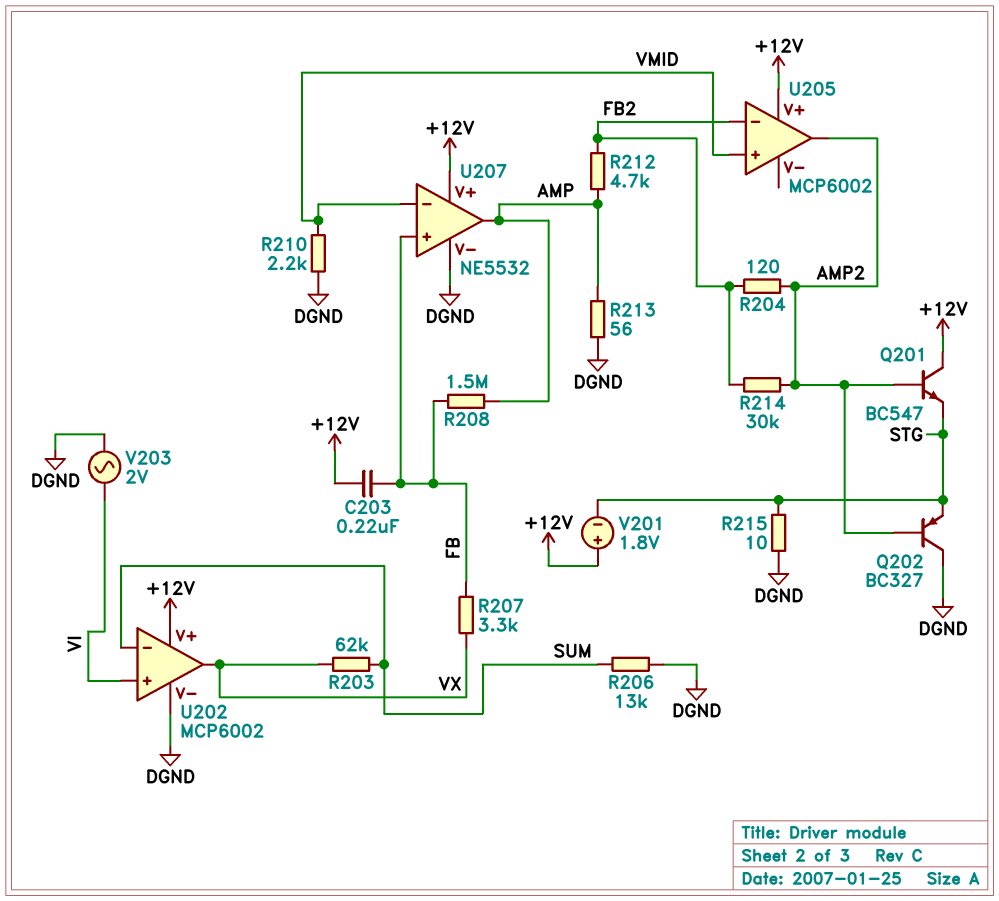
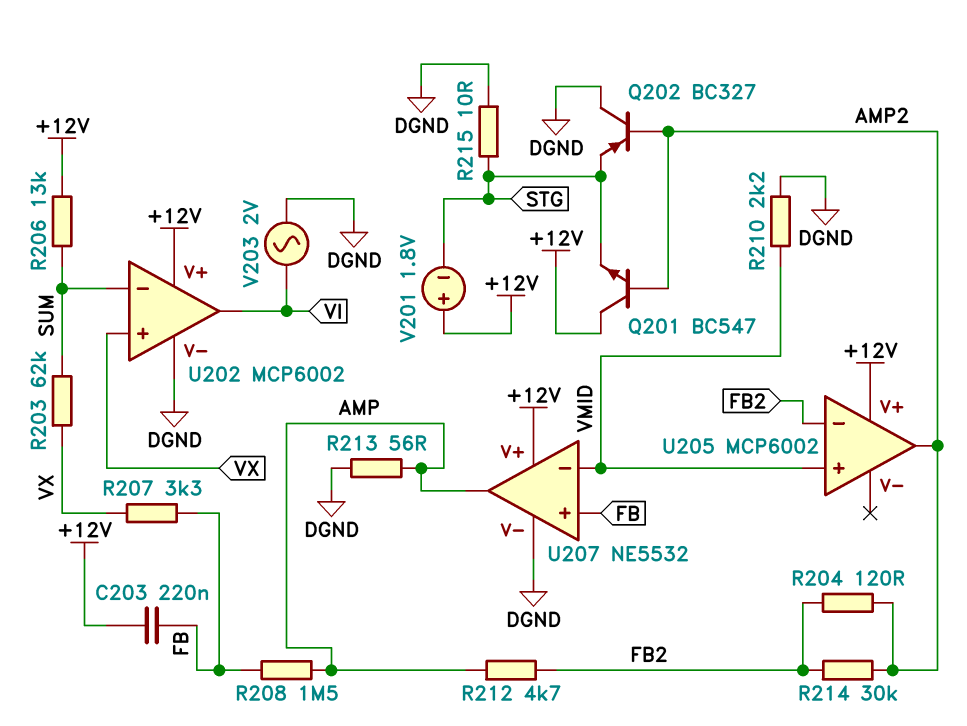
R206: 13k (DGND, SUM) -> 13k (+12V, SUM)
U202 pin in+: VI -> VX
U202 pin out: VX -> VI

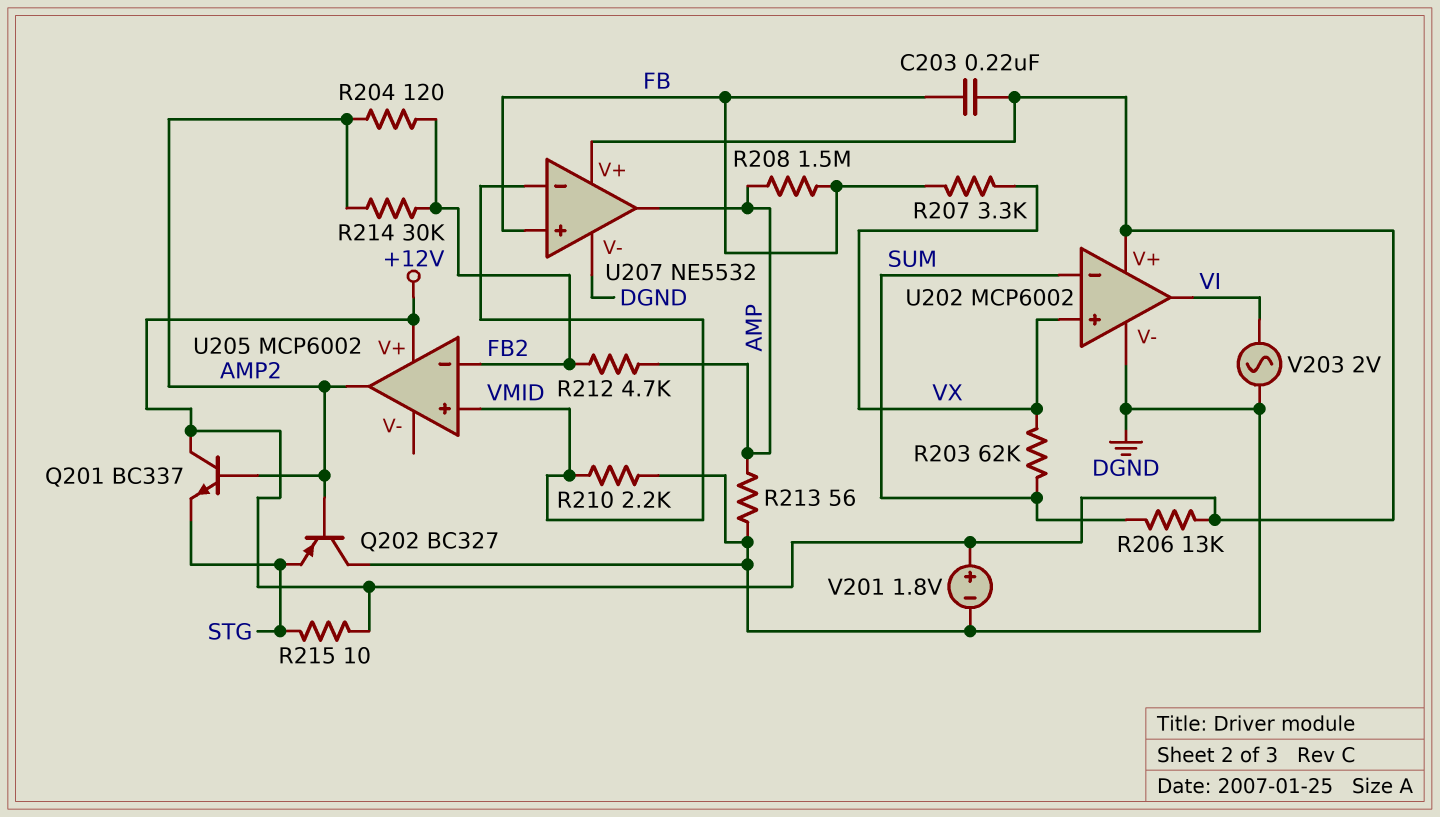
Q201: NPN BC547 (B AMP2, C +12V, E STG) -> NPN BC337 (B AMP2, C +12V, E STG)
R215: 10 (DGND, STG) -> 10 (+12V, STG)
V201: 1.8V (plus +12V, minus STG) -> 1.8V (plus +12V, minus DGND)

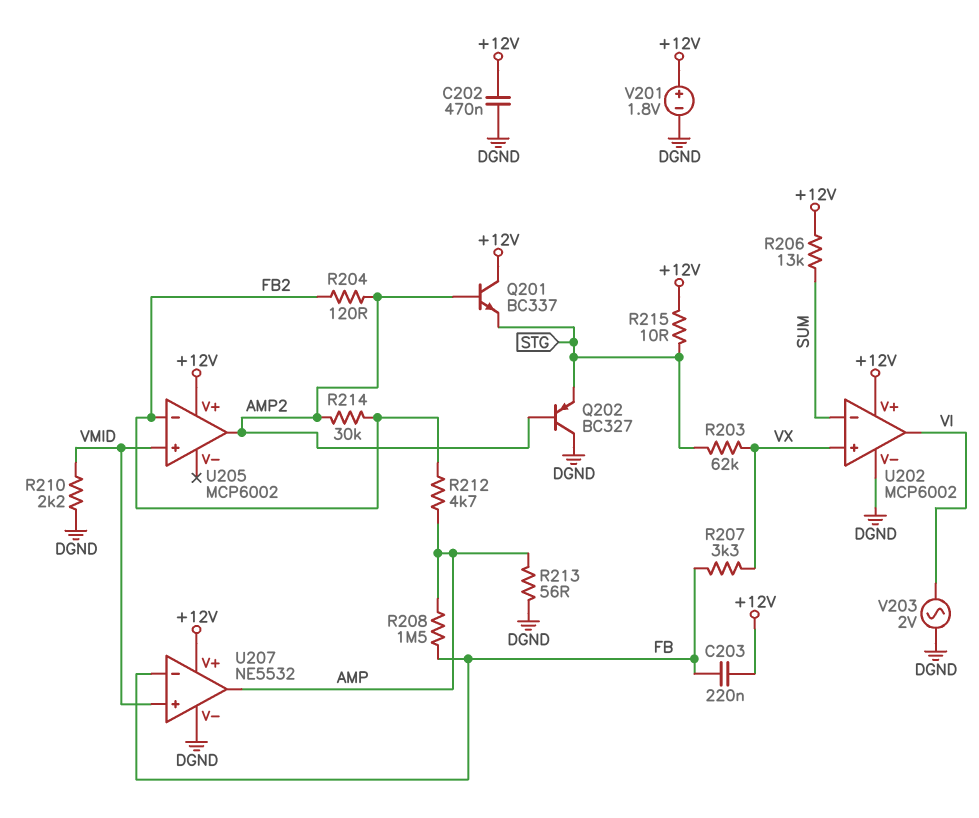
C202: none -> 470nF (+12V, DGND)
R203: 62k (SUM, VX) -> 62k (STG, VX)
U207 pin in+: FB -> VMID
U207 pin in-: VMID -> FB

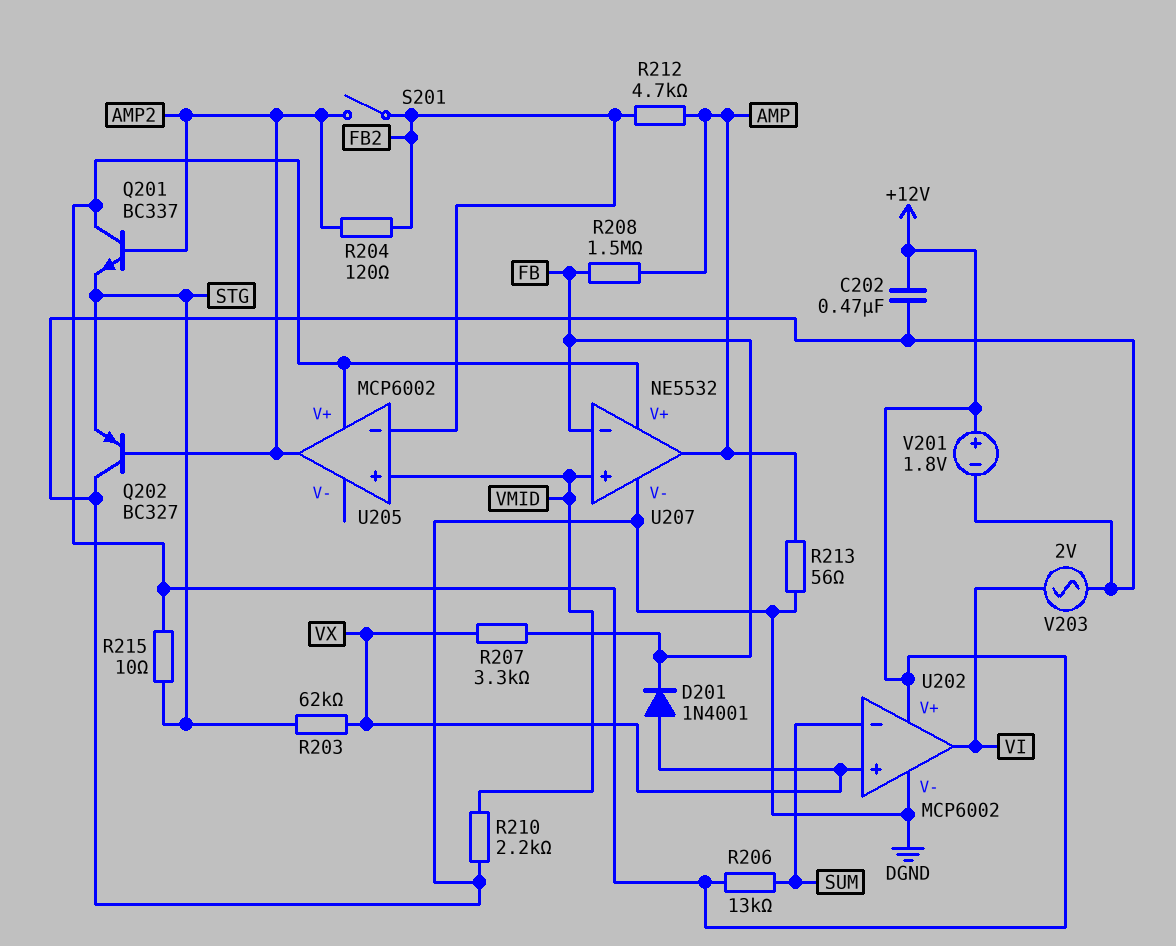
C203: 220nF (+12V, FB) -> none
D201: none -> diode 1N4001 (A VX, K FB)
R214: 30k (AMP2, FB2) -> none
S201: none -> switch (AMP2, FB2)

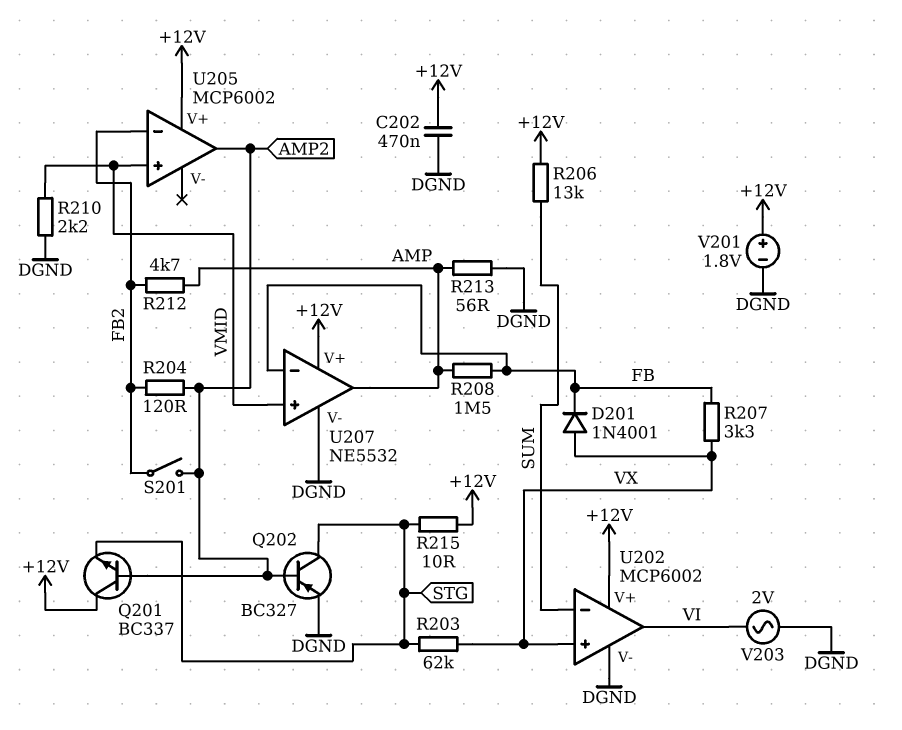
Q202: PNP BC327 (B AMP2, C DGND, E STG) -> PNP BC327 (B AMP2, C STG, E DGND)

